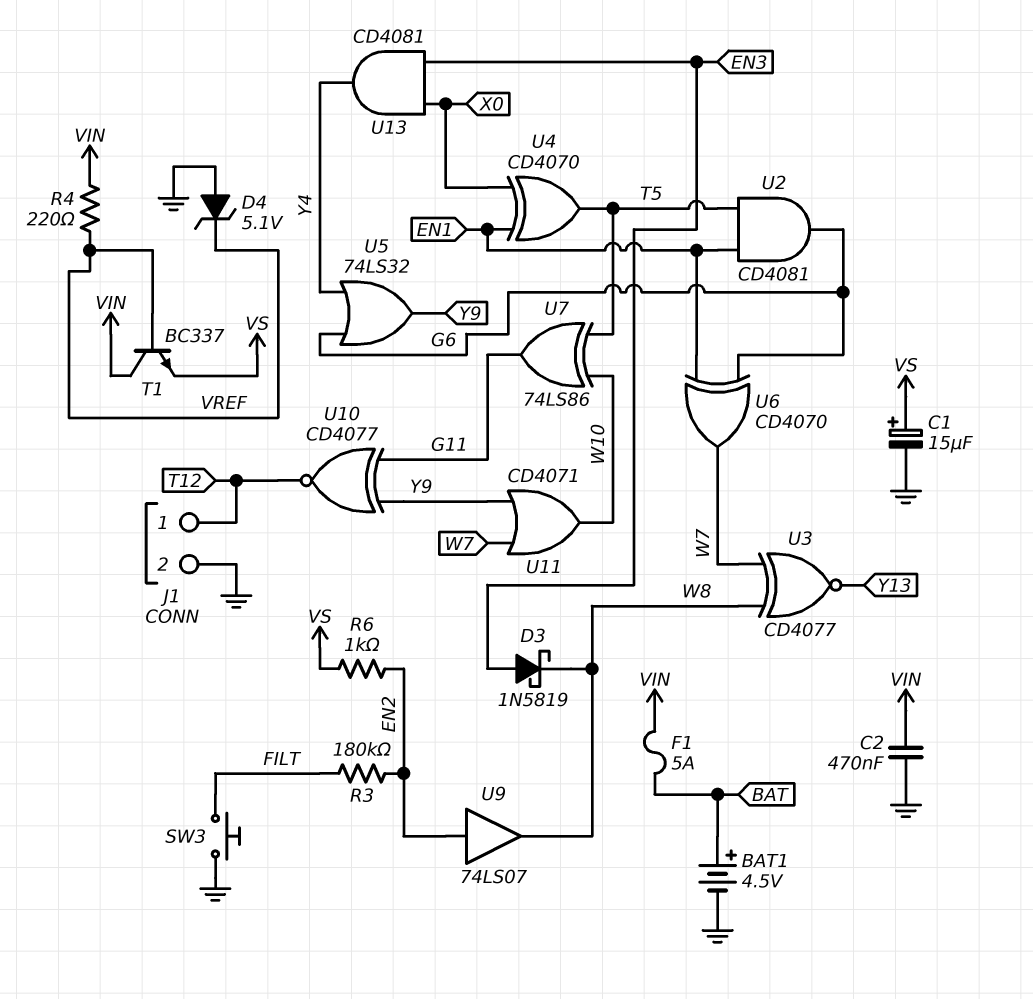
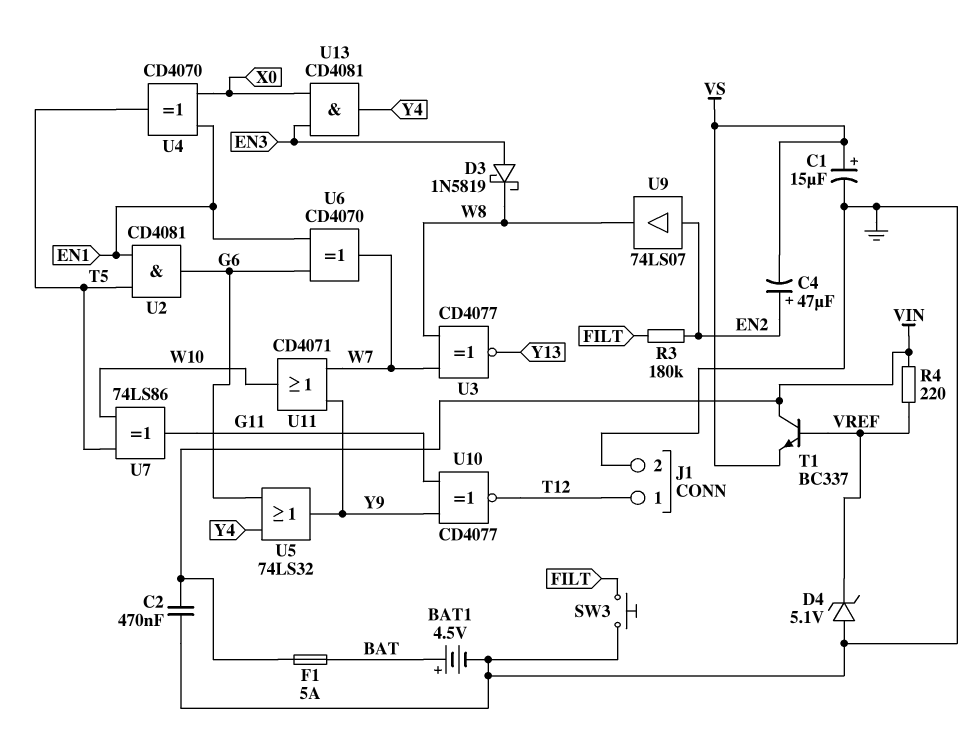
C4: none -> 47uF (plus EN2, minus VS)
R6: 1k (EN2, VS) -> none

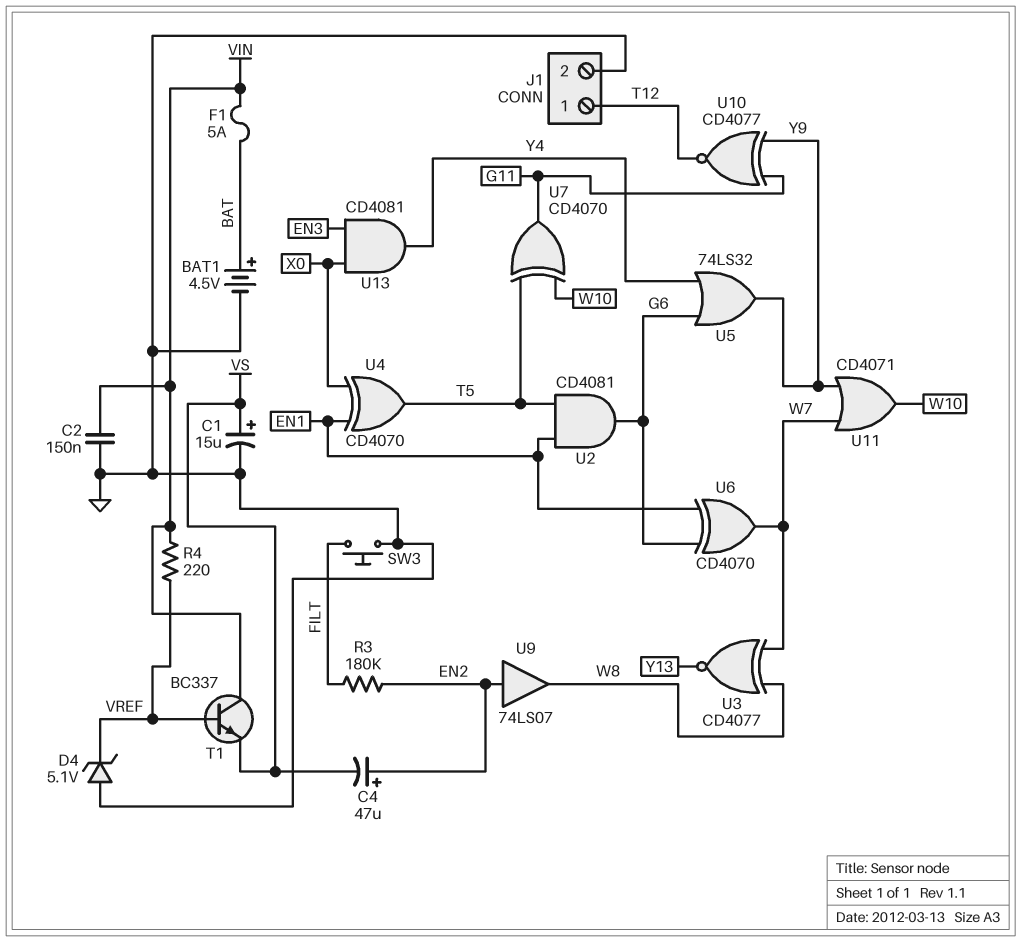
C2: 470nF (GND, VIN) -> 150nF (GND, VIN)
D3: schottky 1N5819 (A EN3, K W8) -> none
U7: XOR 74LS86 (in T5, in W10, out G11) -> XOR CD4070 (in T5, in W10, out G11)

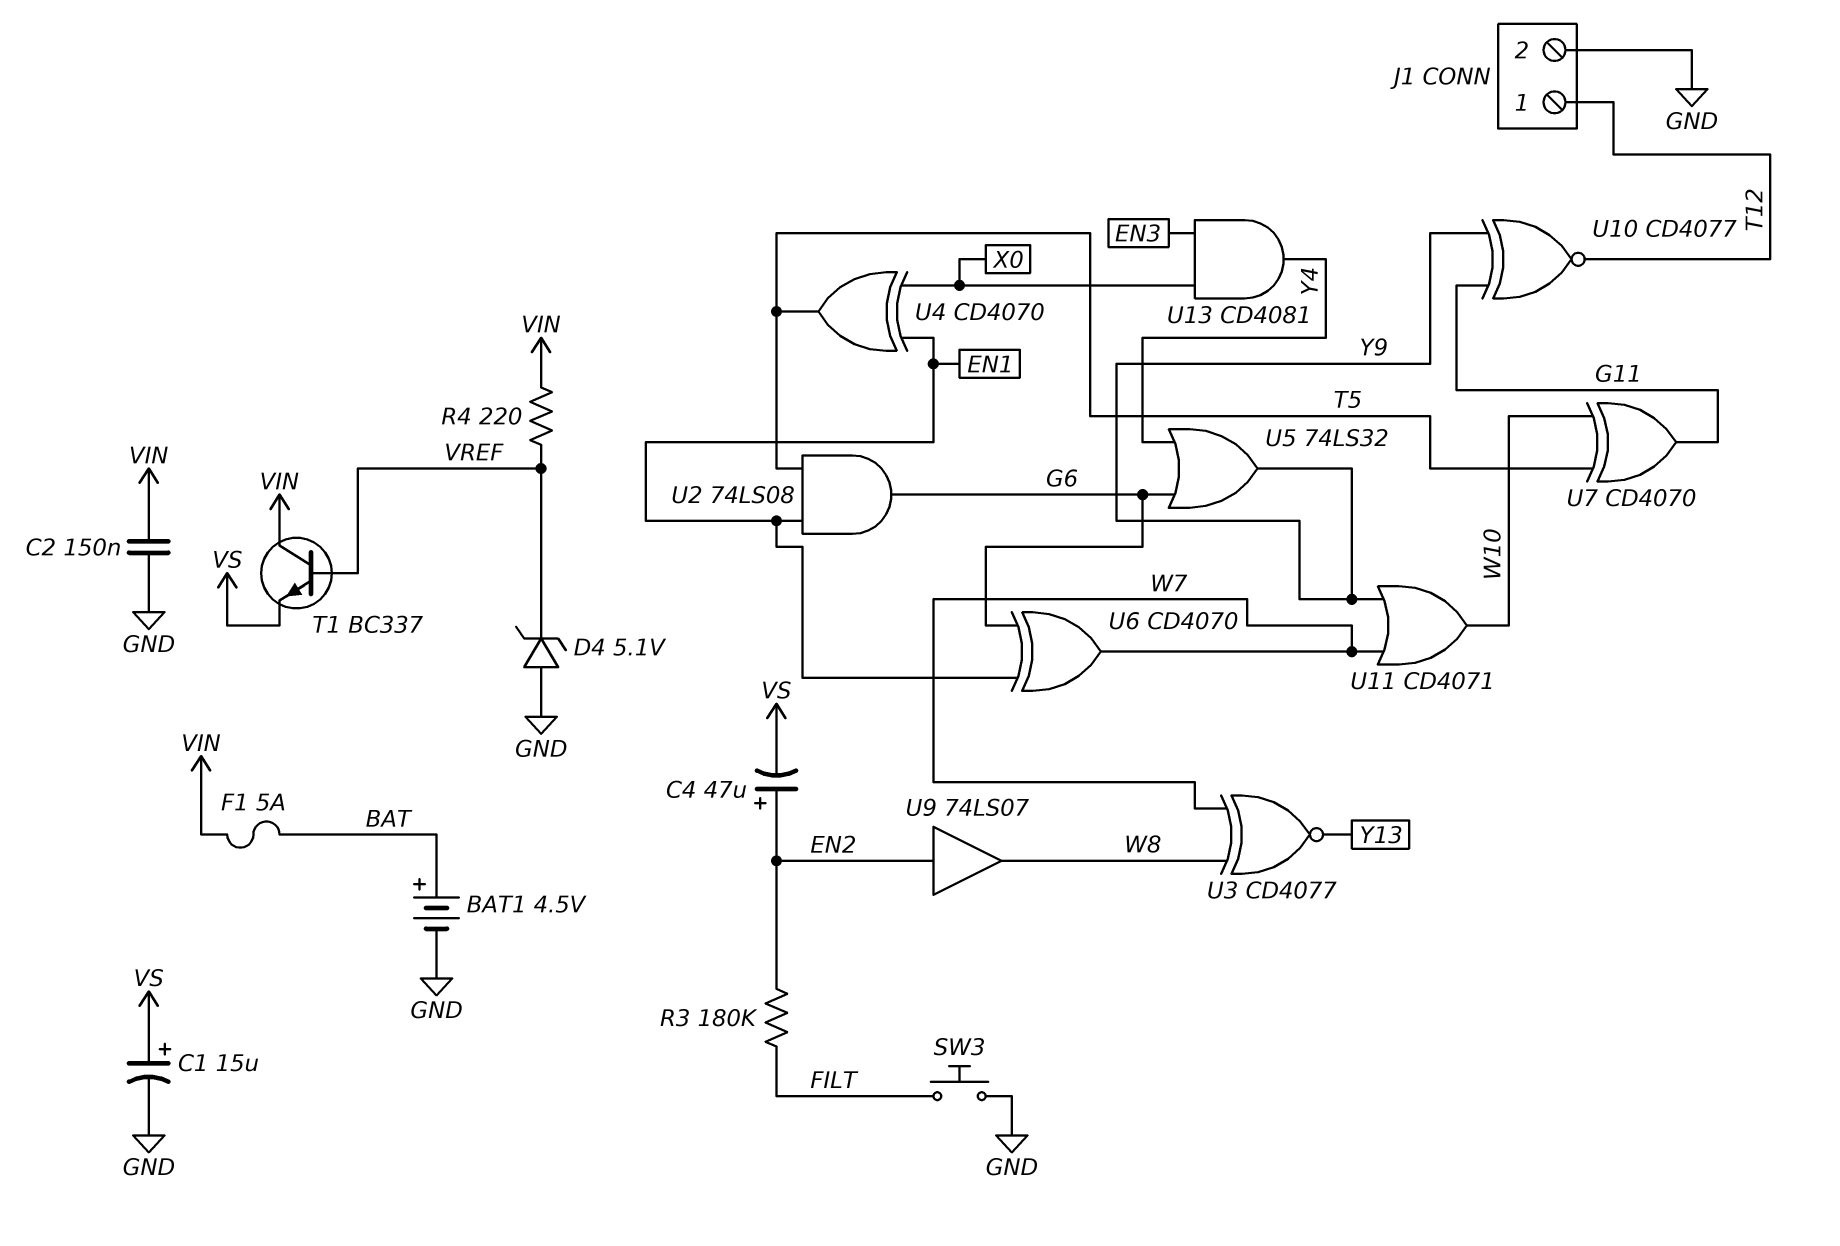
U2: AND CD4081 (in EN1, in T5, out G6) -> AND 74LS08 (in EN1, in T5, out G6)

